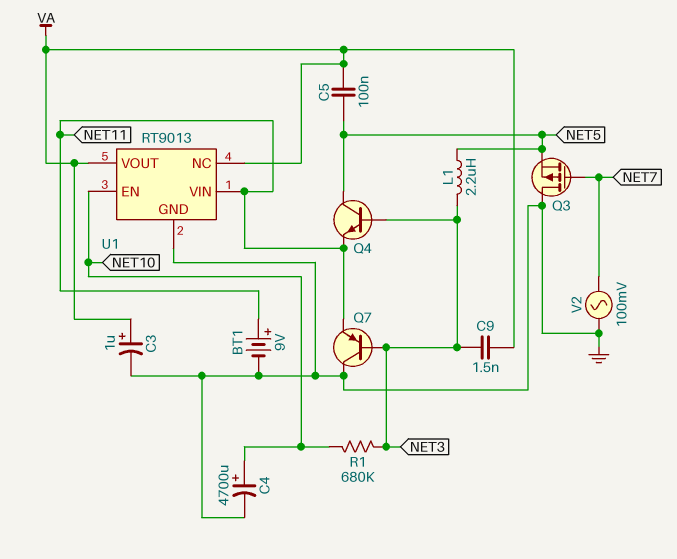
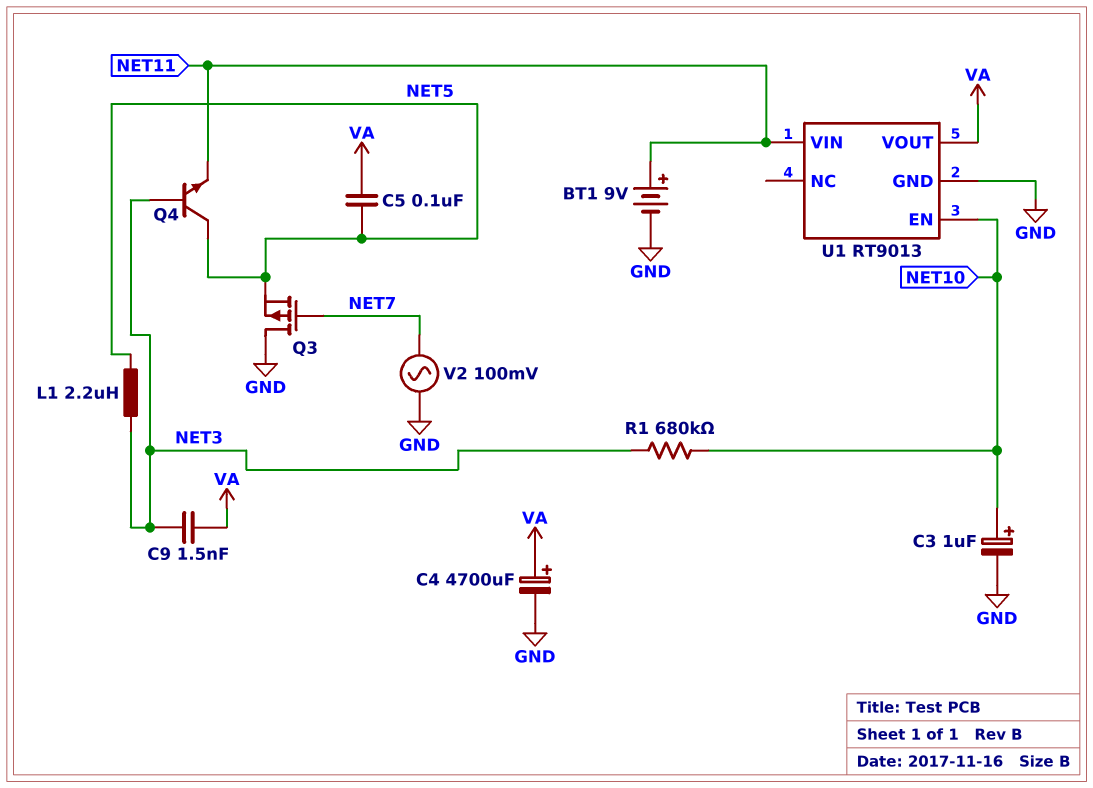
C3: 1uF (plus VA, minus GND) -> 1uF (plus NET10, minus GND)
C4: 4700uF (plus NET10, minus GND) -> 4700uF (plus VA, minus GND)
Q7: PNP (B NET3, C GND, E NET11) -> none
U1 pin NC: VA -> none

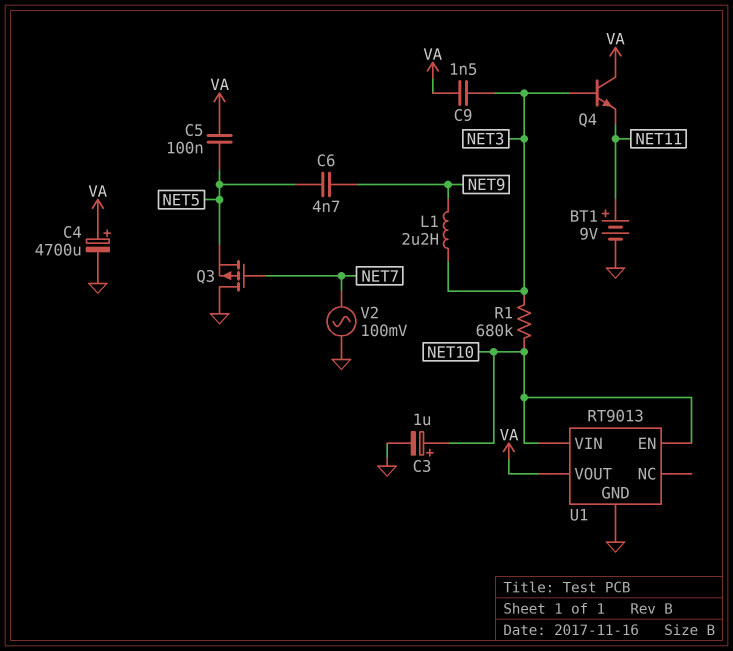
C6: none -> 4.7nF (NET5, NET9)
L1: 2.2uH (NET3, NET5) -> 2.2uH (NET3, NET9)
Q4: NPN (B NET3, C NET5, E NET11) -> NPN (B NET3, C VA, E NET11)
U1 pin VIN: NET11 -> NET10

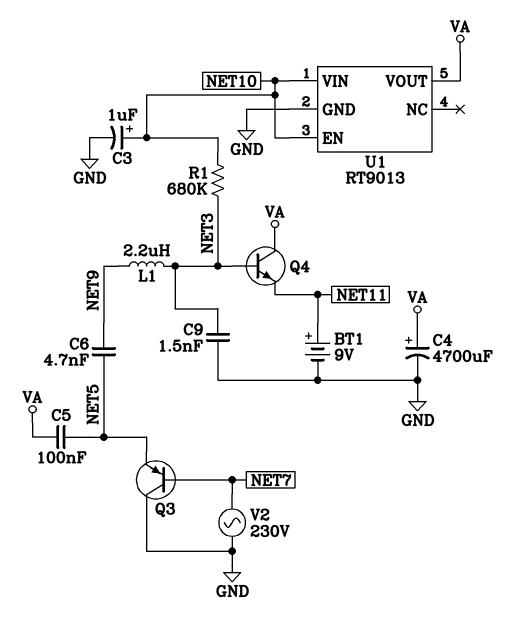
C9: 1.5nF (NET3, VA) -> 1.5nF (GND, NET3)
Q3: PMOS (G NET7, D GND, S NET5) -> PNP (B NET7, C GND, E NET5)
V2: AC 100mV (GND, NET7) -> AC 230V (GND, NET7)

